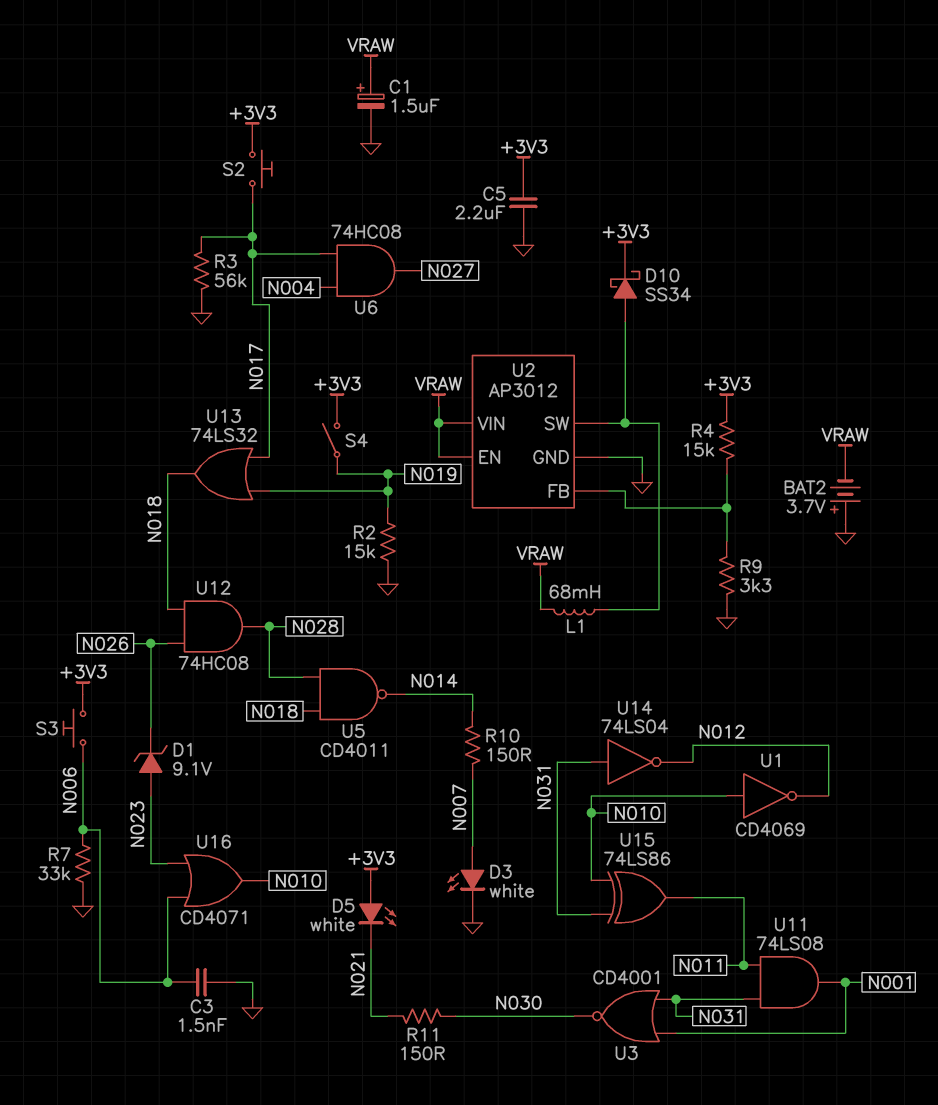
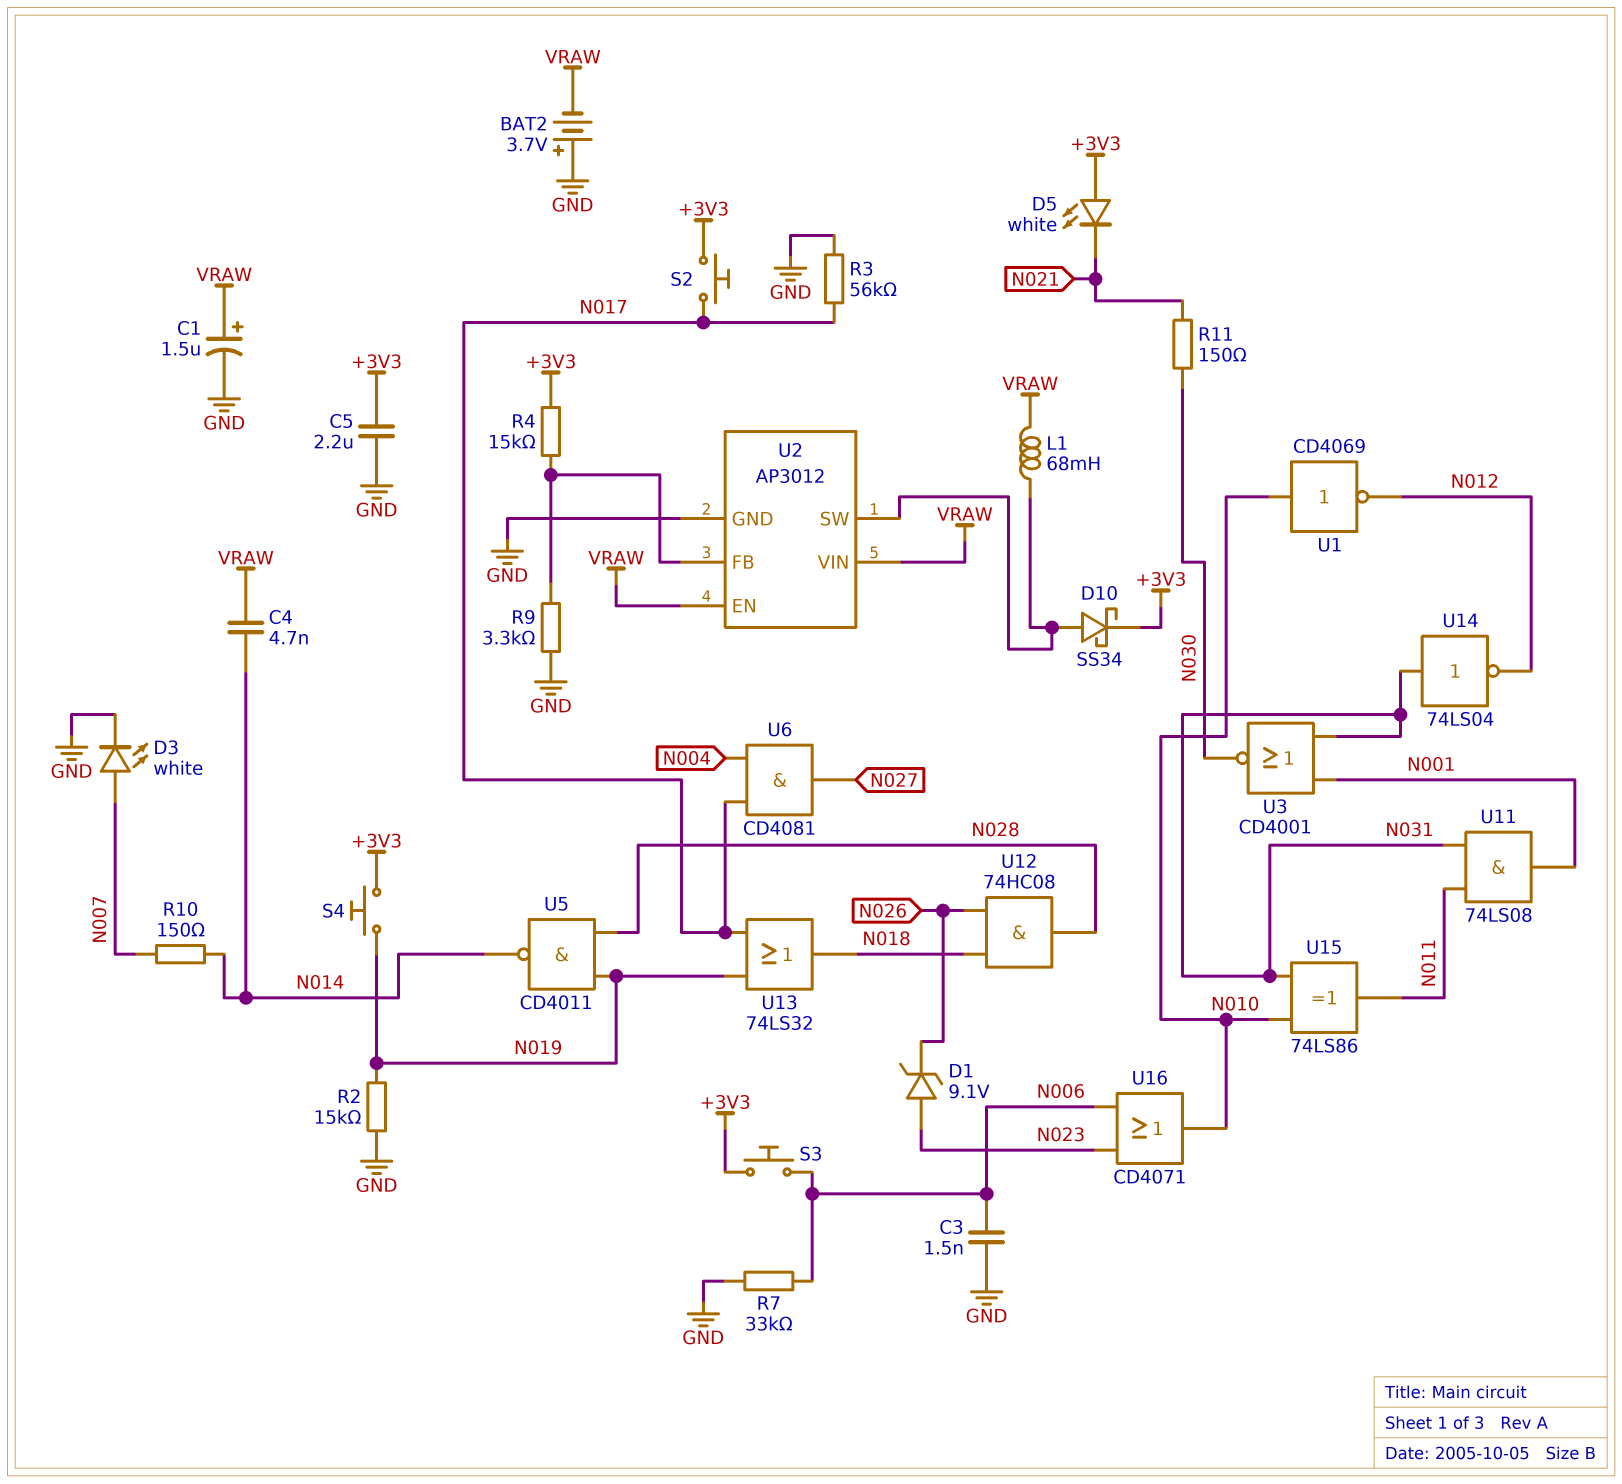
C4: none -> 4.7nF (N014, VRAW)
S4: switch (+3V3, N019) -> button (+3V3, N019)
U5: NAND CD4011 (in N018, in N028, out N014) -> NAND CD4011 (in N019, in N028, out N014)
U6: AND 74HC08 (in N004, in N017, out N027) -> AND CD4081 (in N004, in N017, out N027)

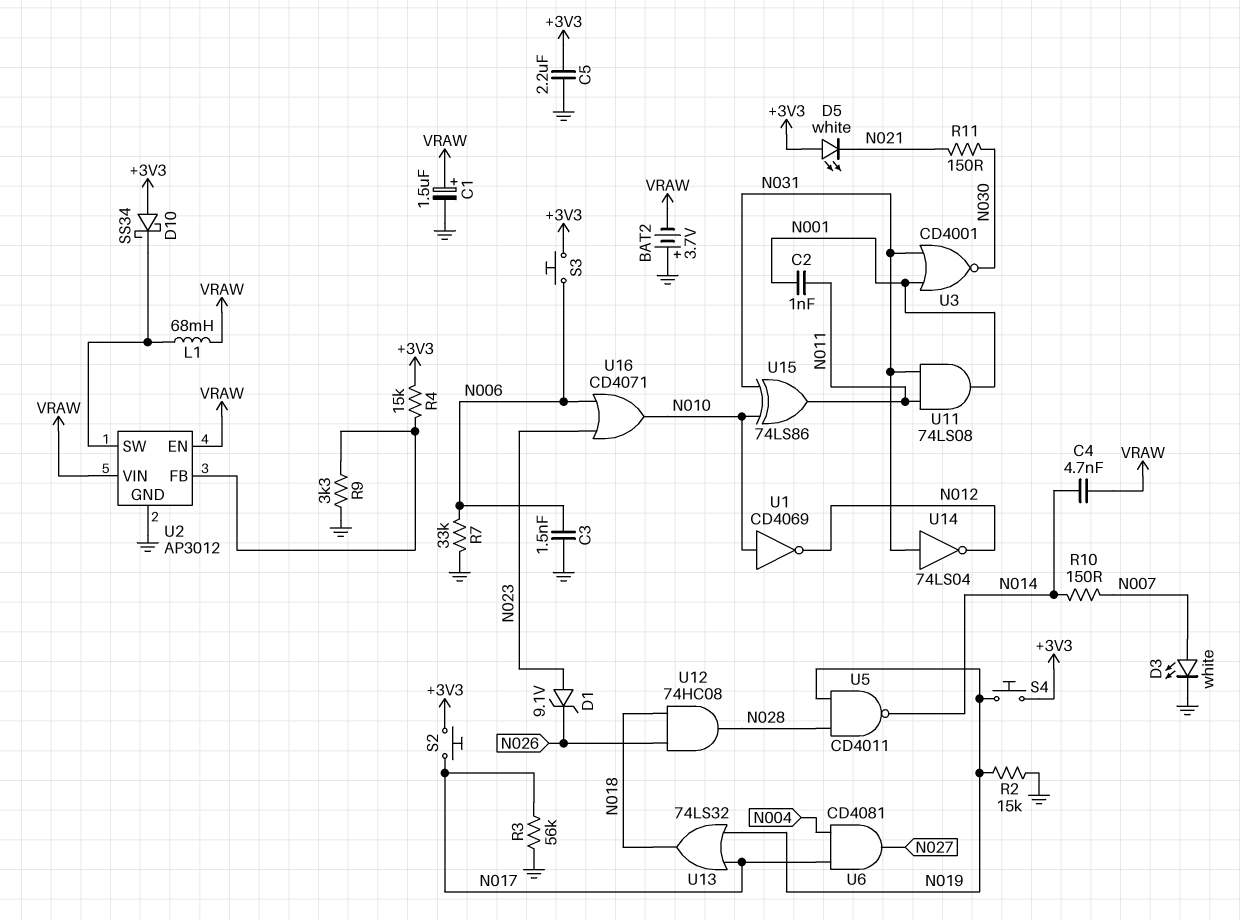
C2: none -> 1nF (N001, N011)
D10: schottky SS34 (A U2/SW, K +3V3) -> schottky SS34 (A +3V3, K U2/SW)

